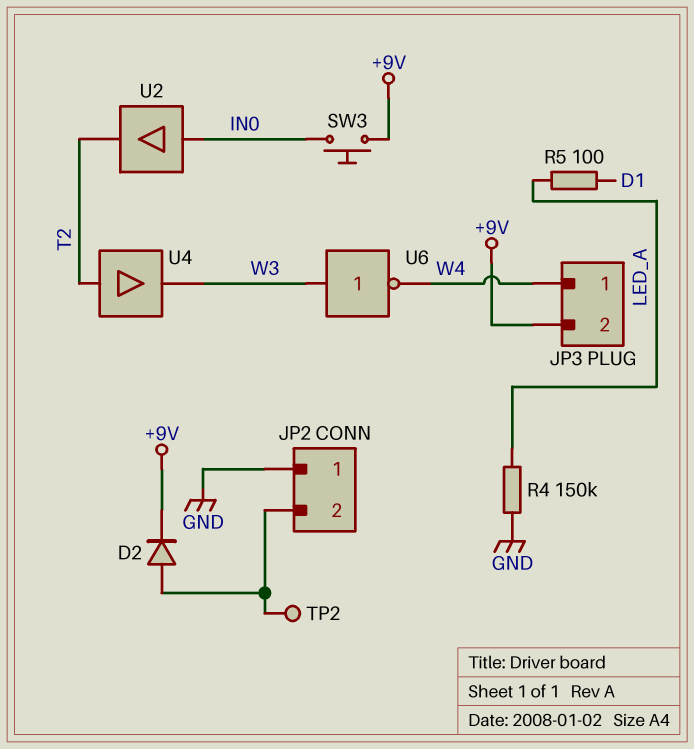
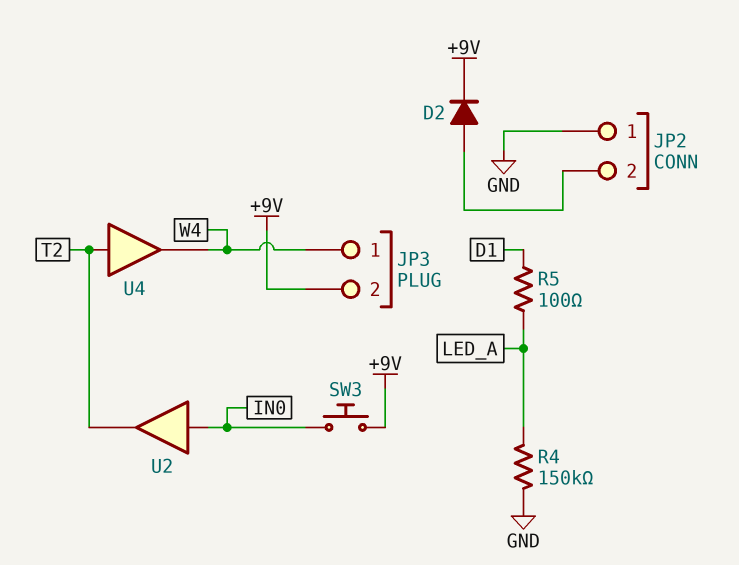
TP2: test point (JP2/2) -> none
U4: buffer (in T2, out W3) -> buffer (in T2, out W4)
U6: NOT (in W3, out W4) -> none

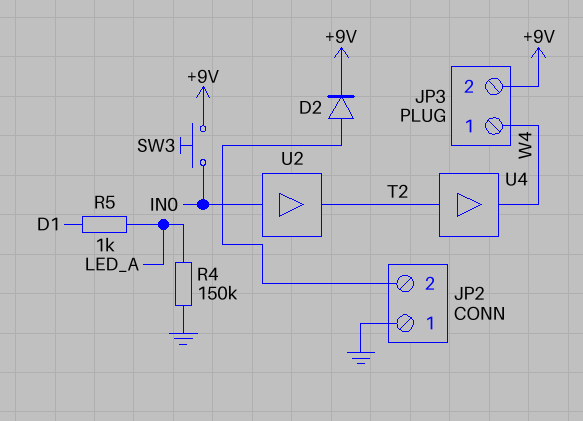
R5: 100 (D1, LED_A) -> 1k (D1, LED_A)

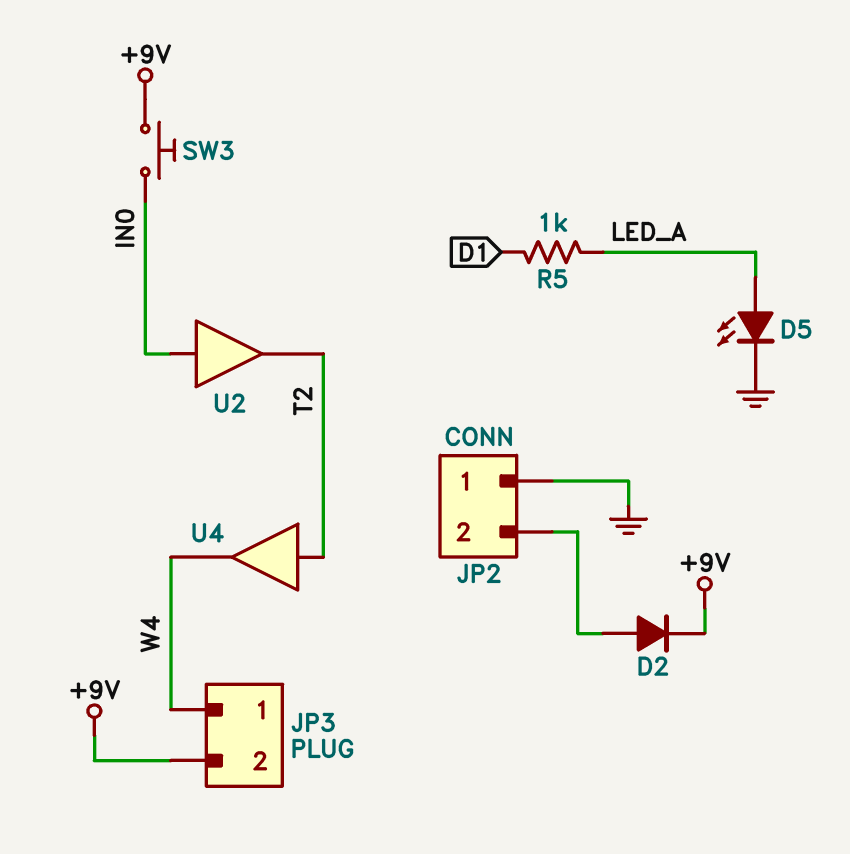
D5: none -> LED (A LED_A, K GND)
R4: 150k (GND, LED_A) -> none

